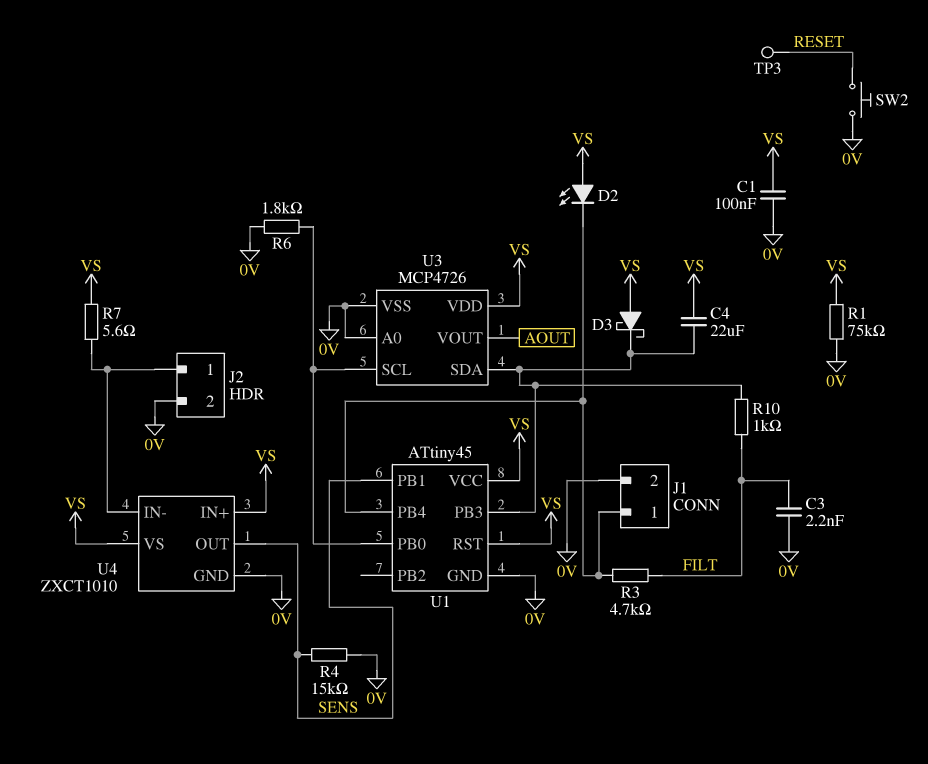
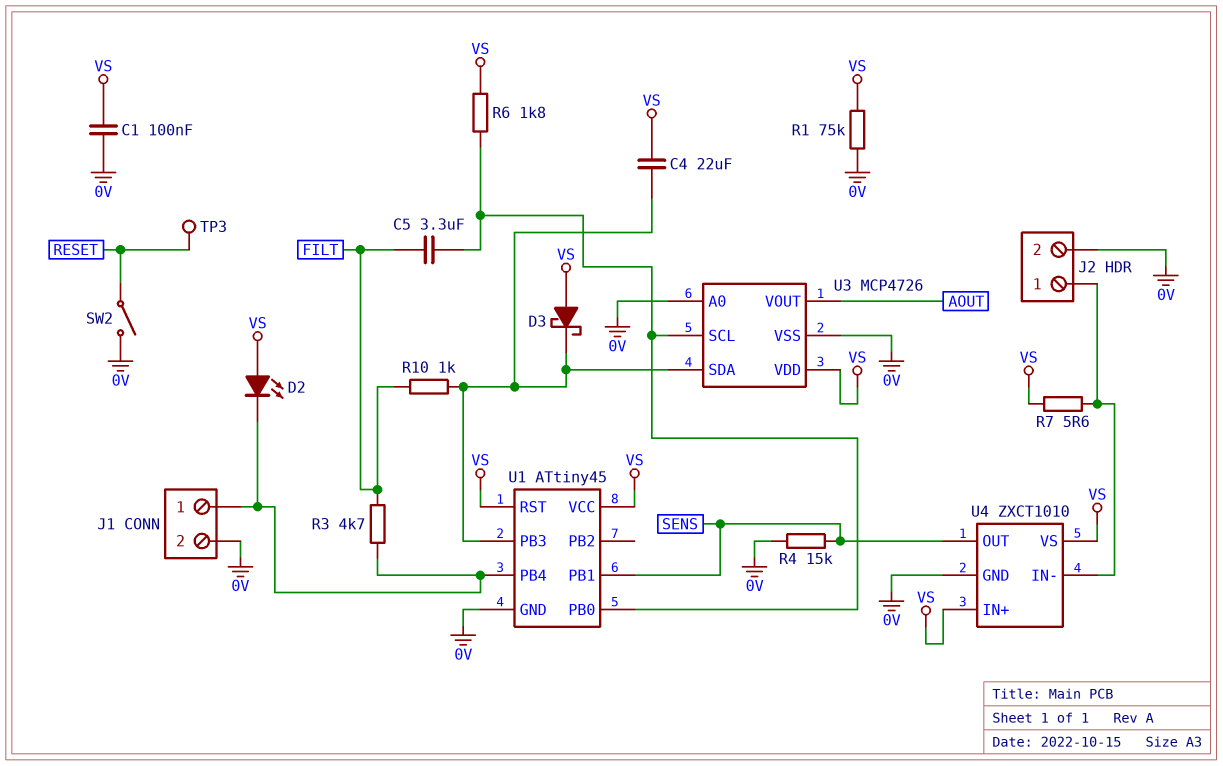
C3: 2.2nF (0V, FILT) -> none
C5: none -> 3.3uF (FILT, U1/PB0)
R6: 1.8k (0V, U1/PB0) -> 1.8k (U1/PB0, VS)
SW2: button (0V, RESET) -> switch (0V, RESET)

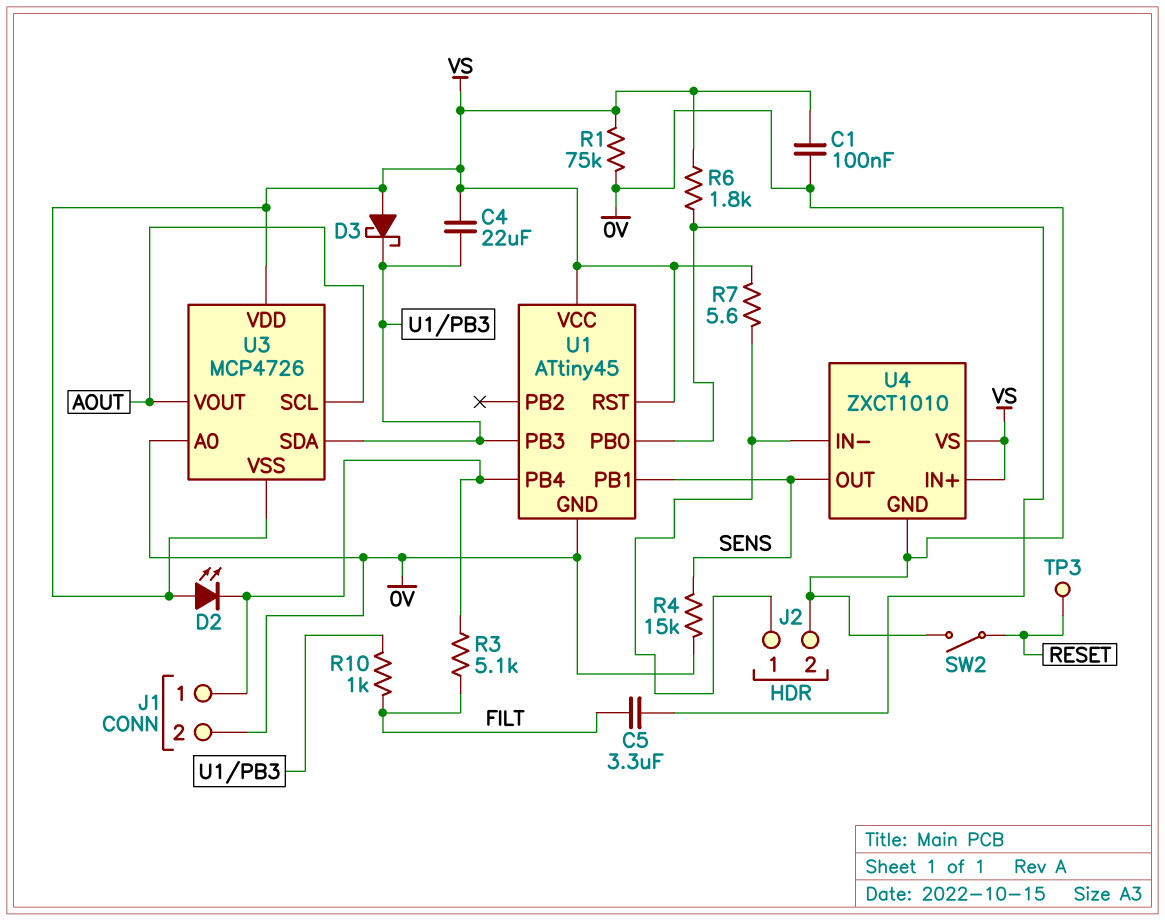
R3: 4.7k (FILT, J1/1) -> 5.1k (FILT, J1/1)
U3 pin SCL: U1/PB0 -> AOUT
U3 pin VSS: 0V -> VS

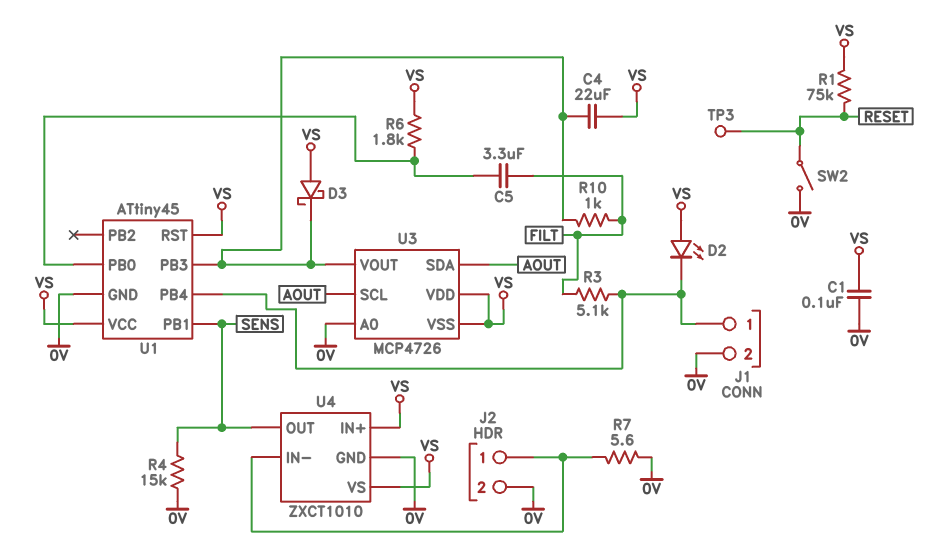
R1: 75k (0V, VS) -> 75k (RESET, VS)
R7: 5.6 (J2/1, VS) -> 5.6 (0V, J2/1)
U3 pin SDA: U1/PB3 -> AOUT
U3 pin VOUT: AOUT -> U1/PB3

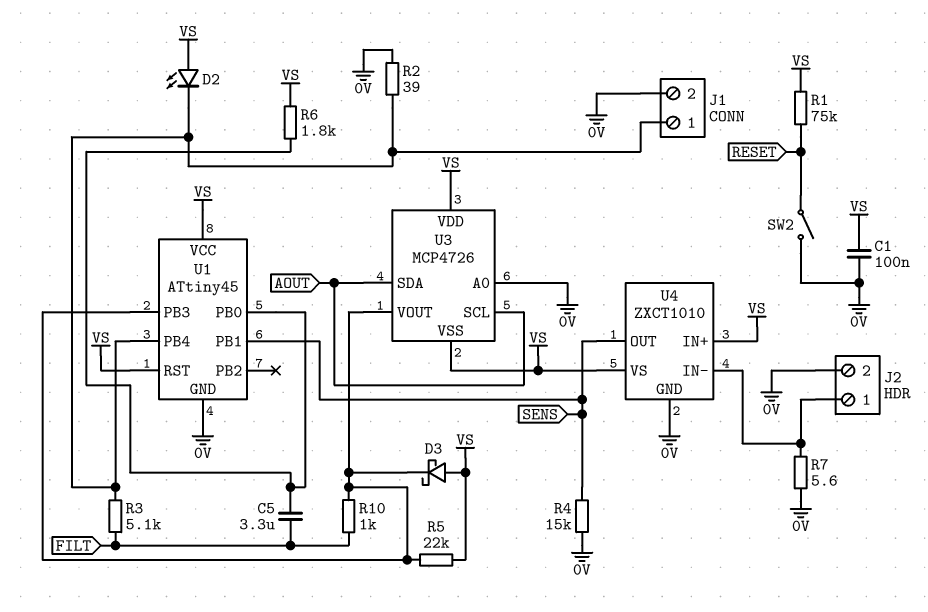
C4: 22uF (U1/PB3, VS) -> none
R2: none -> 39 (0V, J1/1)
R5: none -> 22k (U1/PB3, VS)
TP3: test point (RESET) -> none

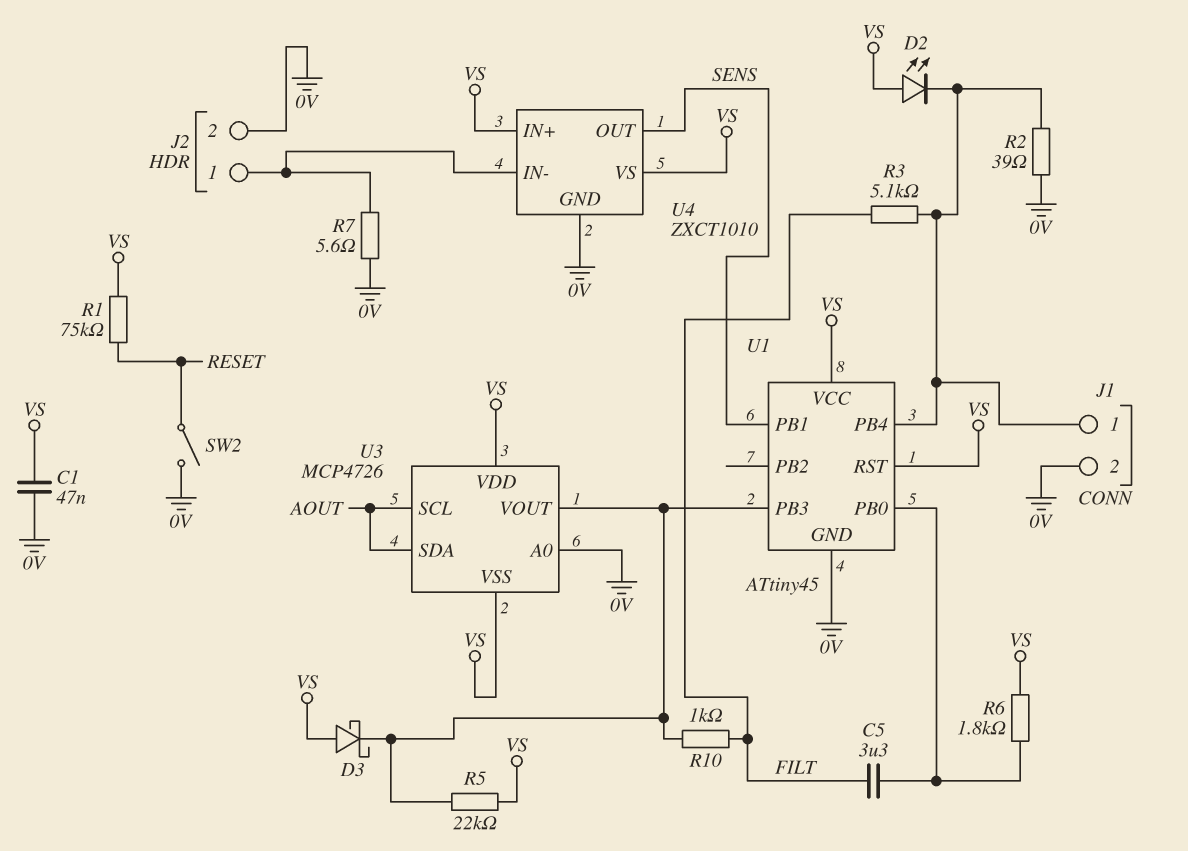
C1: 100nF (0V, VS) -> 47nF (0V, VS)
R4: 15k (0V, SENS) -> none

